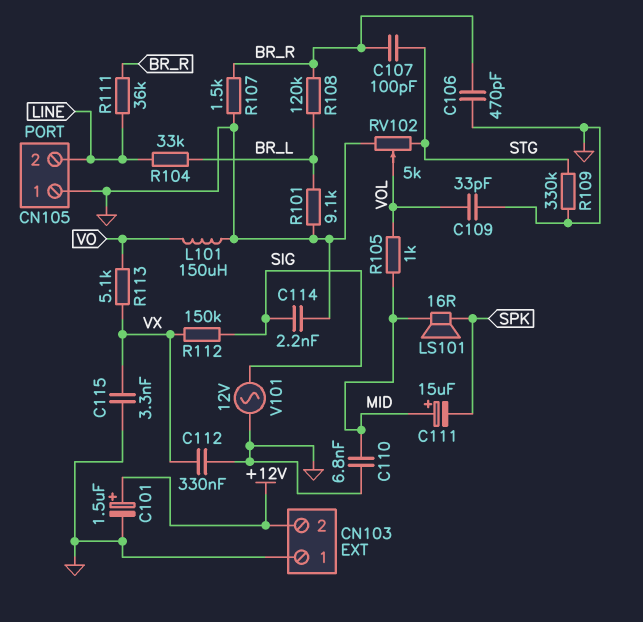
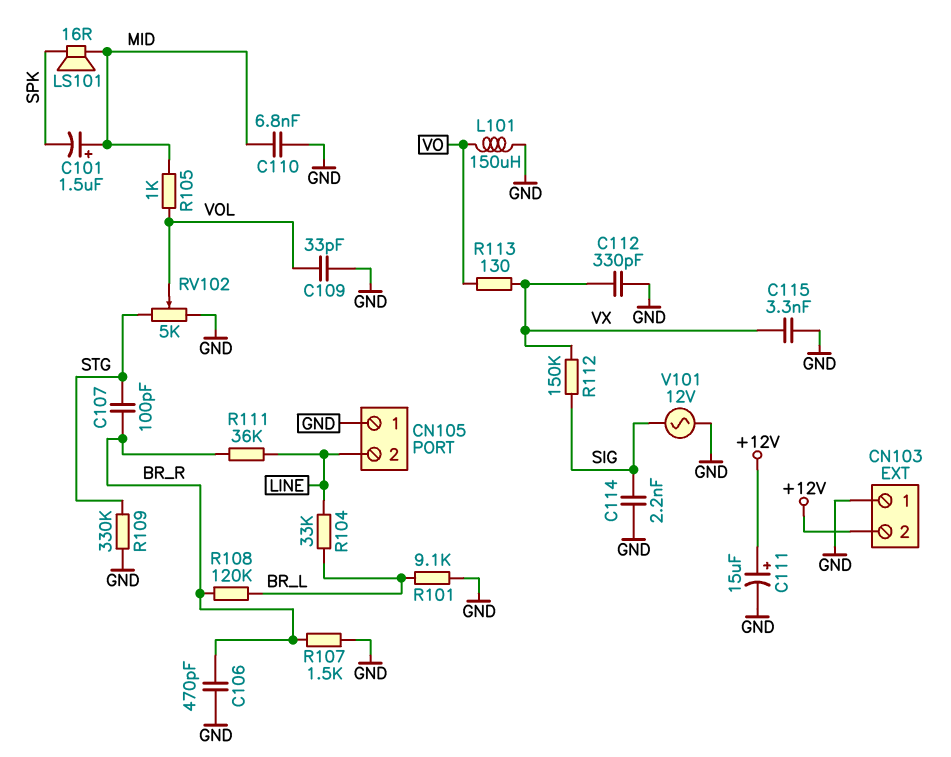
C101: 1.5uF (plus +12V, minus GND) -> 1.5uF (plus MID, minus SPK)
C111: 15uF (plus MID, minus SPK) -> 15uF (plus +12V, minus GND)
C112: 330nF (GND, VX) -> 330pF (GND, VX)
R113: 5.1k (VO, VX) -> 130 (VO, VX)

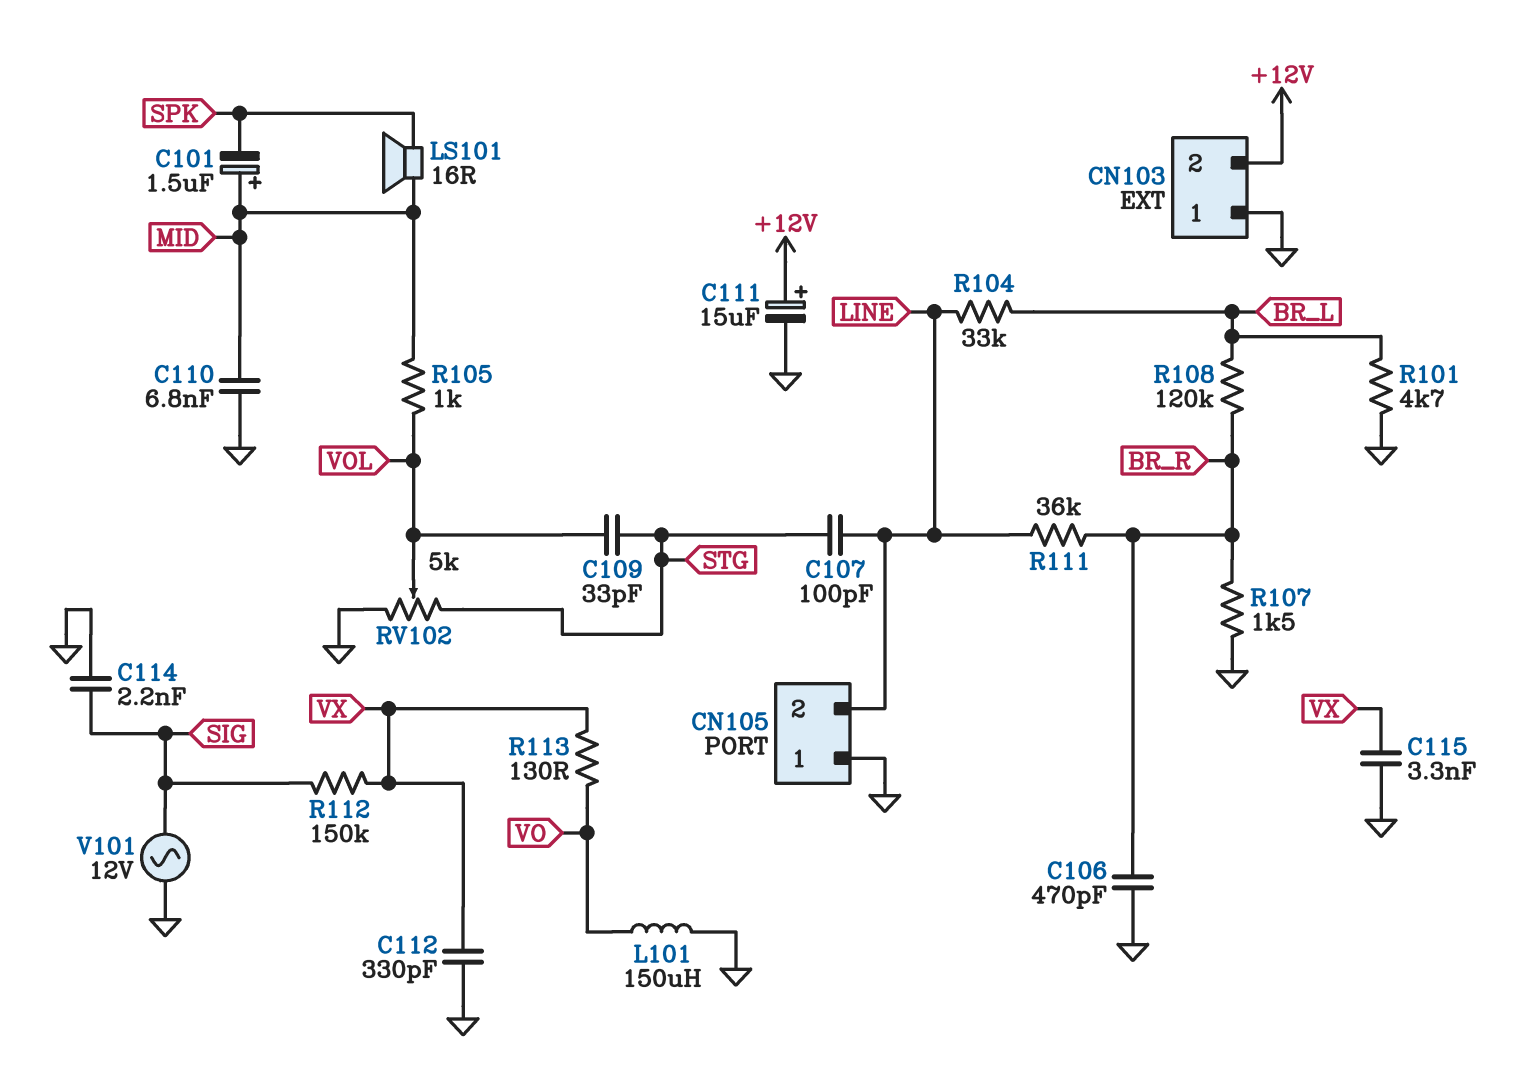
C107: 100pF (BR_R, STG) -> 100pF (LINE, STG)
C109: 33pF (GND, VOL) -> 33pF (STG, VOL)
R101: 9.1k (BR_L, GND) -> 4.7k (BR_L, GND)
R109: 330k (GND, STG) -> none

